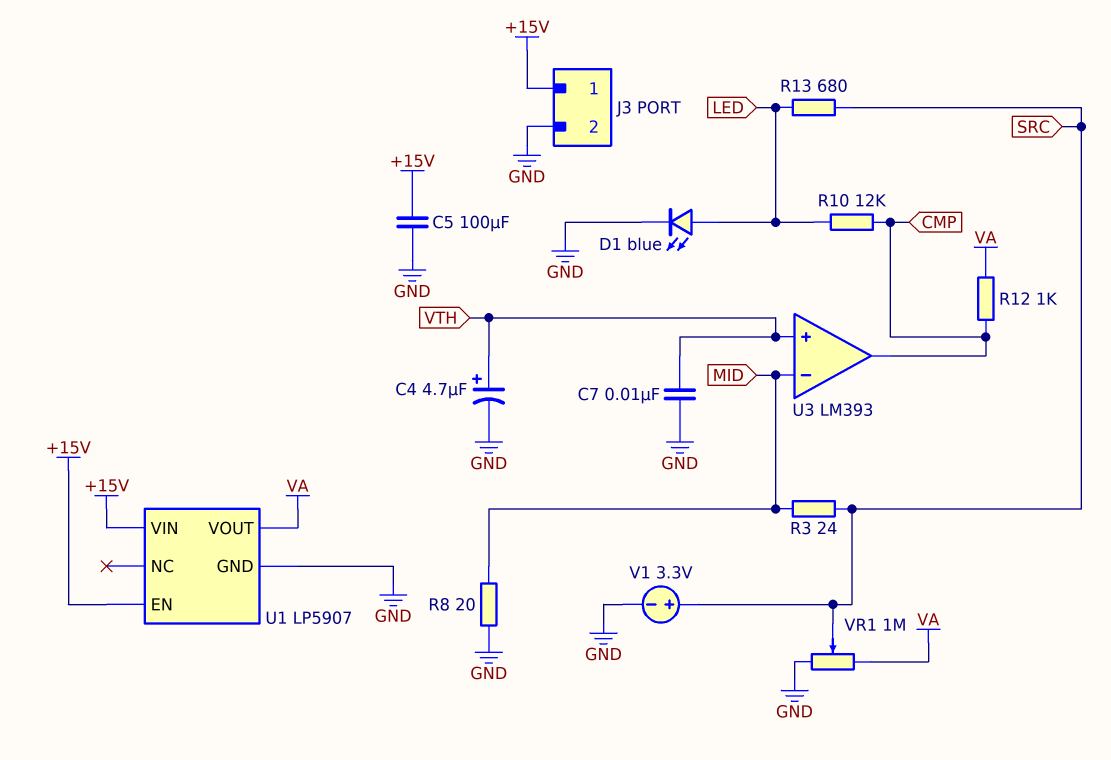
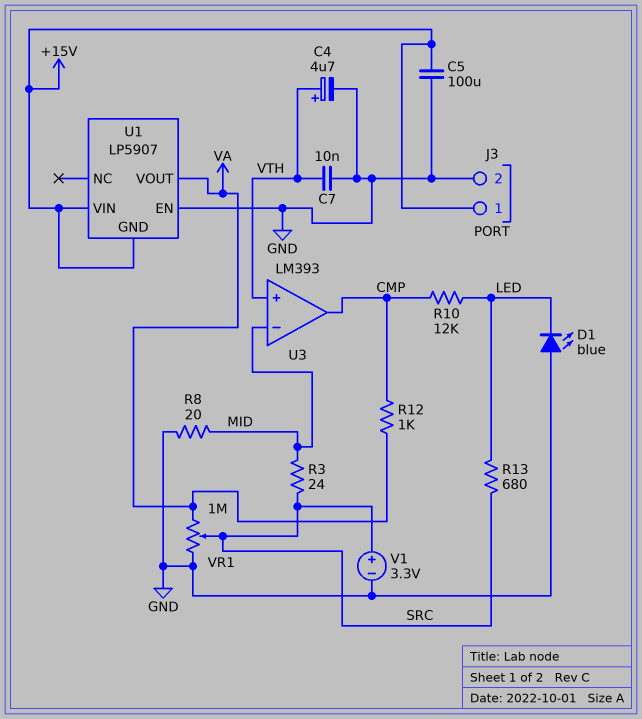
D1: LED blue (A LED, K GND) -> LED blue (A GND, K LED)
U1 pin EN: +15V -> GND
U1 pin GND: GND -> +15V

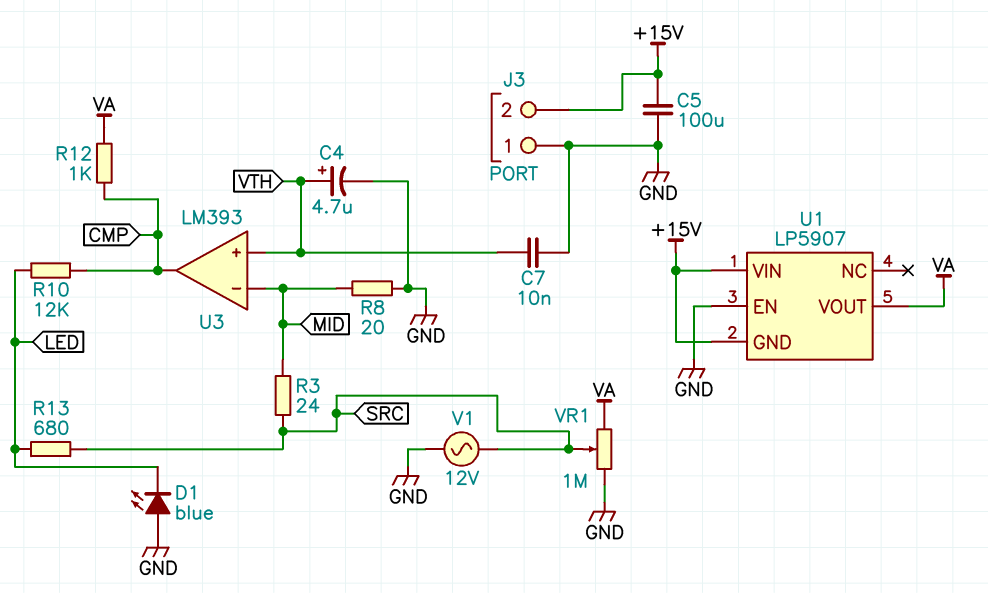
J3 pin 1: +15V -> GND
J3 pin 2: GND -> +15V
V1: 3.3V (plus SRC, minus GND) -> AC 12V (GND, SRC)

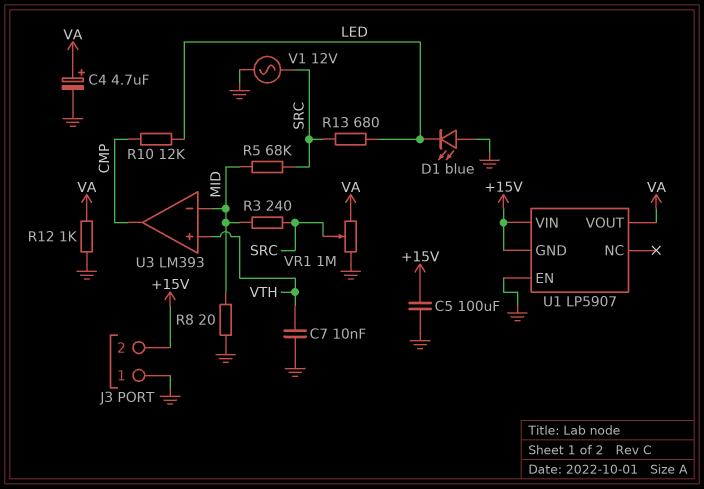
C4: 4.7uF (plus VTH, minus GND) -> 4.7uF (plus VA, minus GND)
R3: 24 (MID, SRC) -> 240 (MID, SRC)
R5: none -> 68k (MID, SRC)
R12: 1k (CMP, VA) -> 1k (GND, VA)

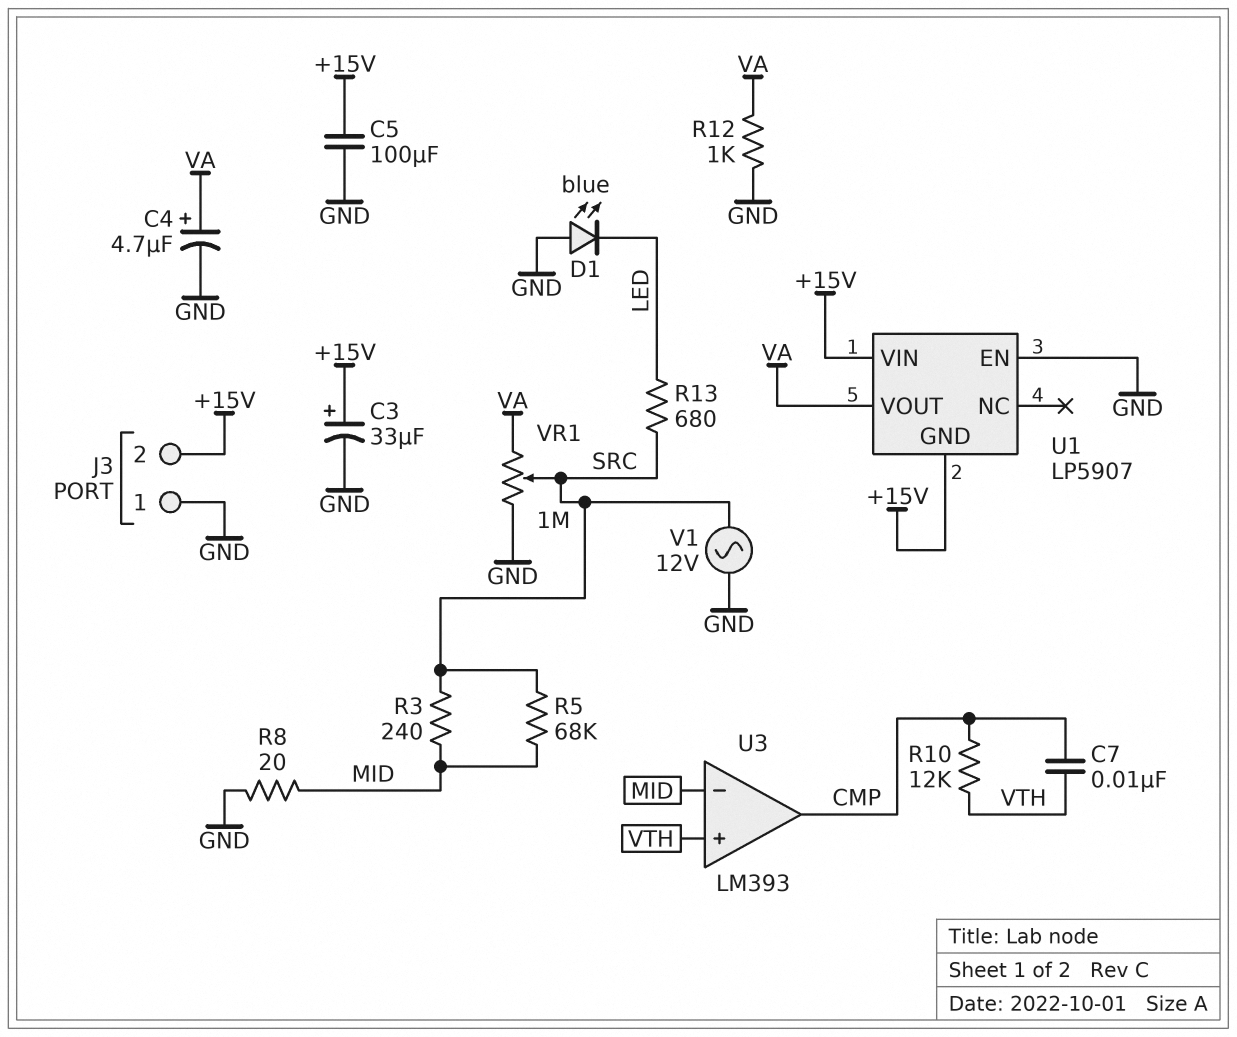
C3: none -> 33uF (plus +15V, minus GND)
C7: 10nF (GND, VTH) -> 10nF (CMP, VTH)
R10: 12k (CMP, LED) -> 12k (CMP, VTH)

